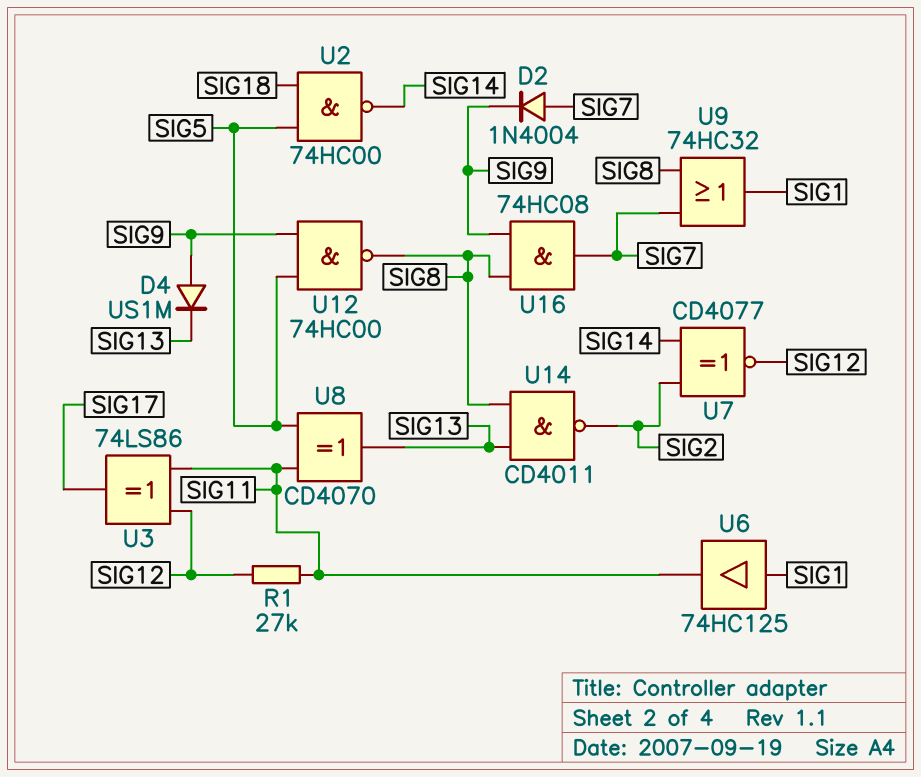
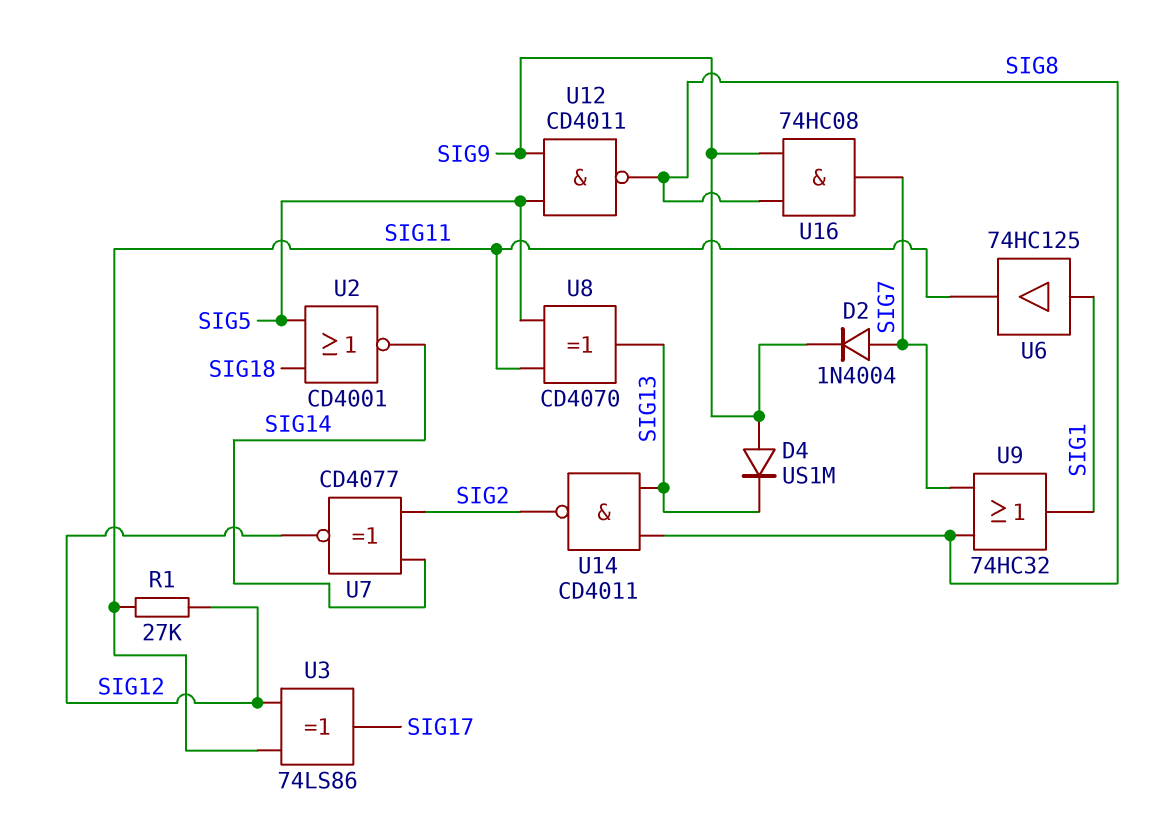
U2: NAND 74HC00 (in SIG5, in SIG18, out SIG14) -> NOR CD4001 (in SIG5, in SIG18, out SIG14)
U12: NAND 74HC00 (in SIG5, in SIG9, out SIG8) -> NAND CD4011 (in SIG5, in SIG9, out SIG8)

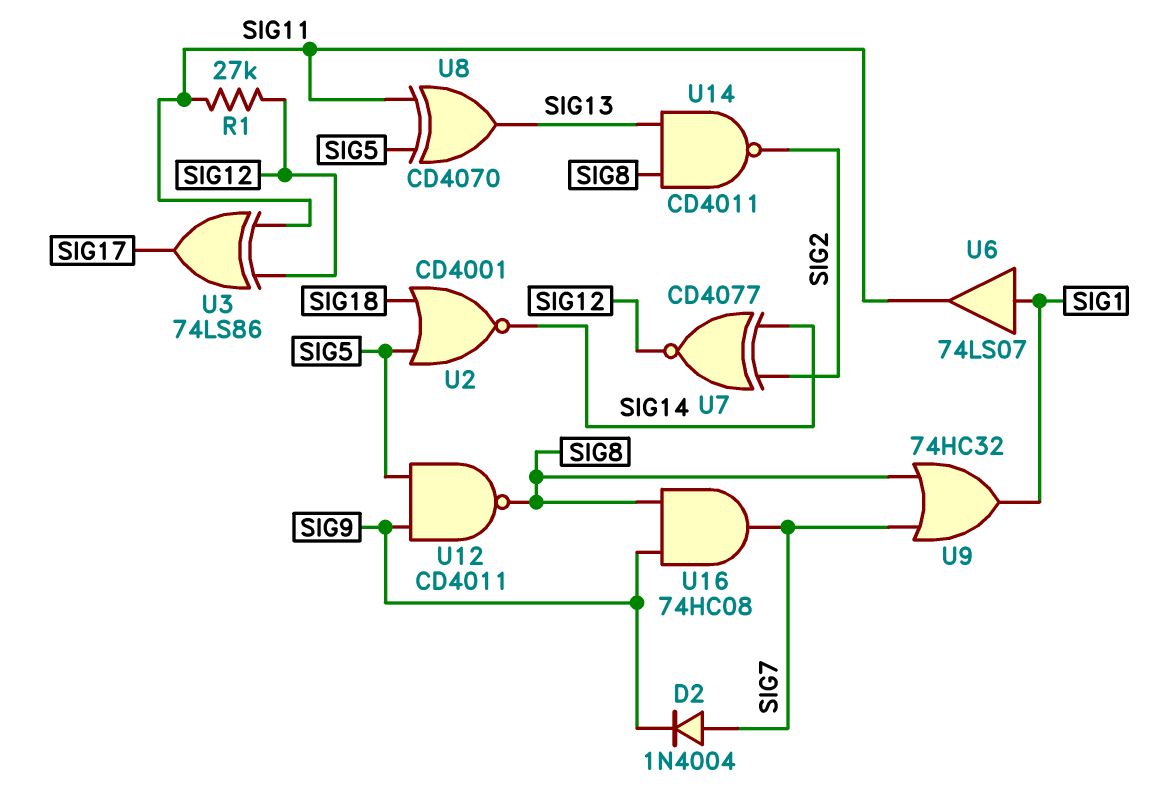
D4: diode US1M (A SIG9, K SIG13) -> none
U6: buffer 74HC125 (in SIG1, out SIG11) -> buffer 74LS07 (in SIG1, out SIG11)

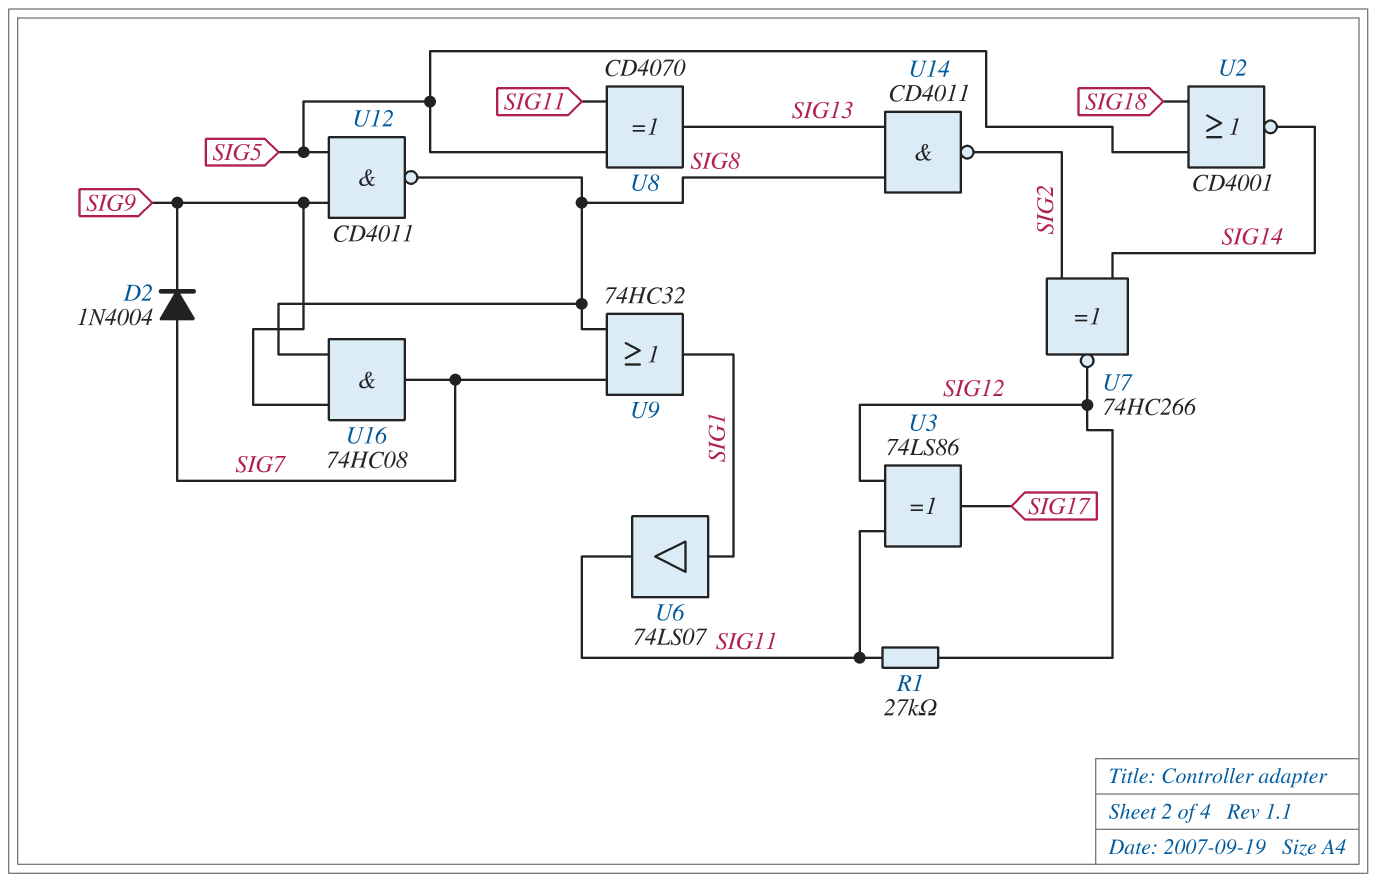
U7: XNOR CD4077 (in SIG2, in SIG14, out SIG12) -> XNOR 74HC266 (in SIG2, in SIG14, out SIG12)

